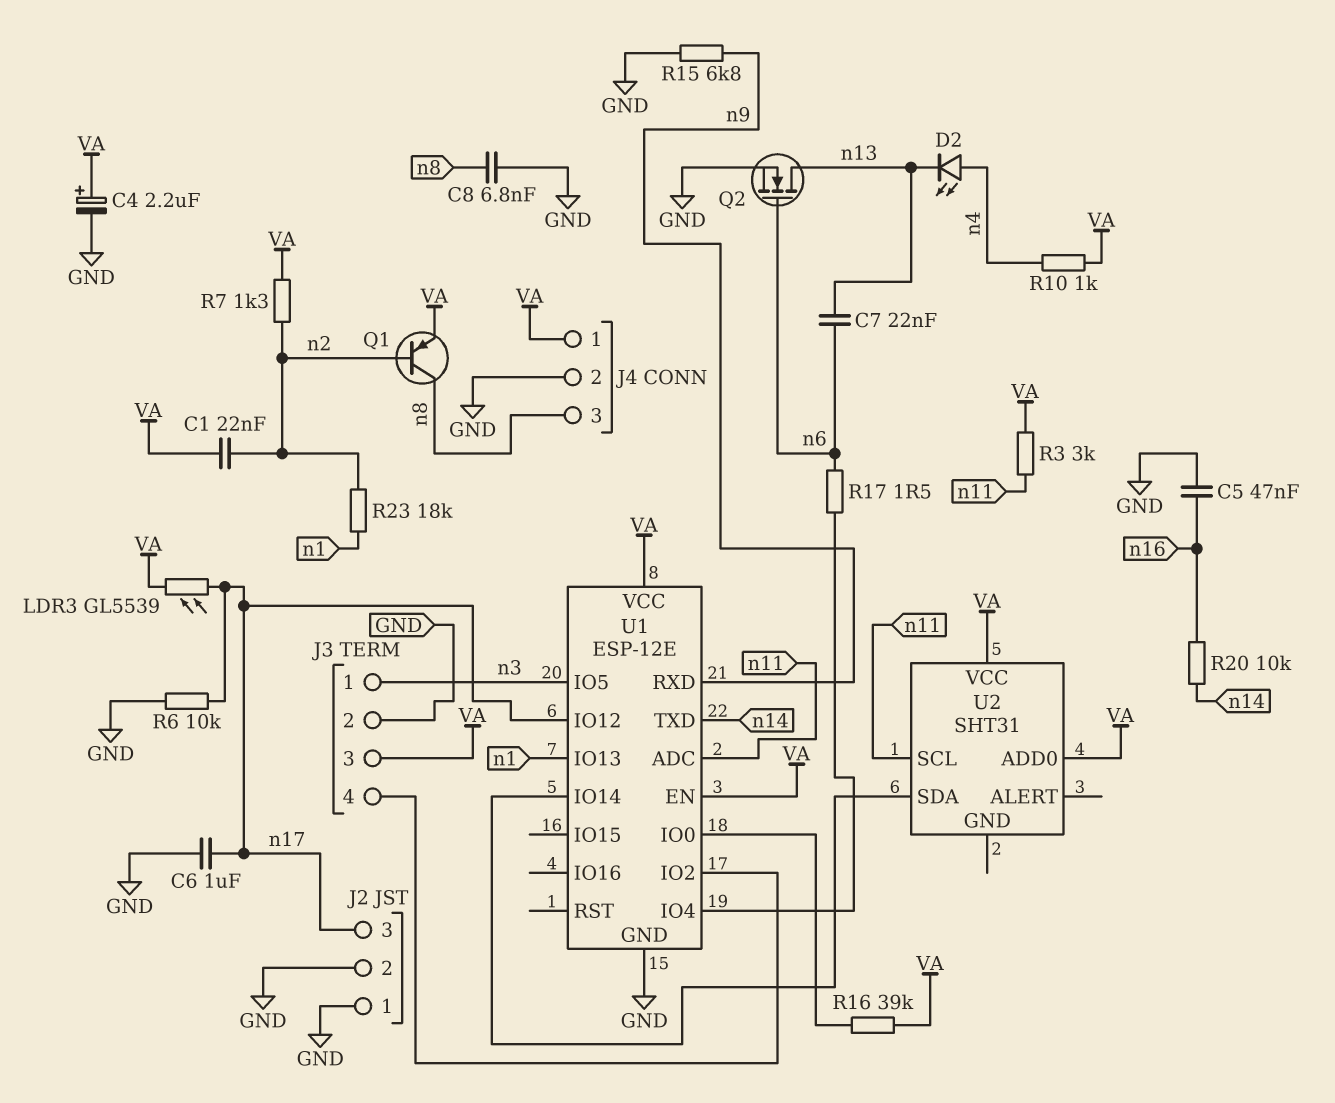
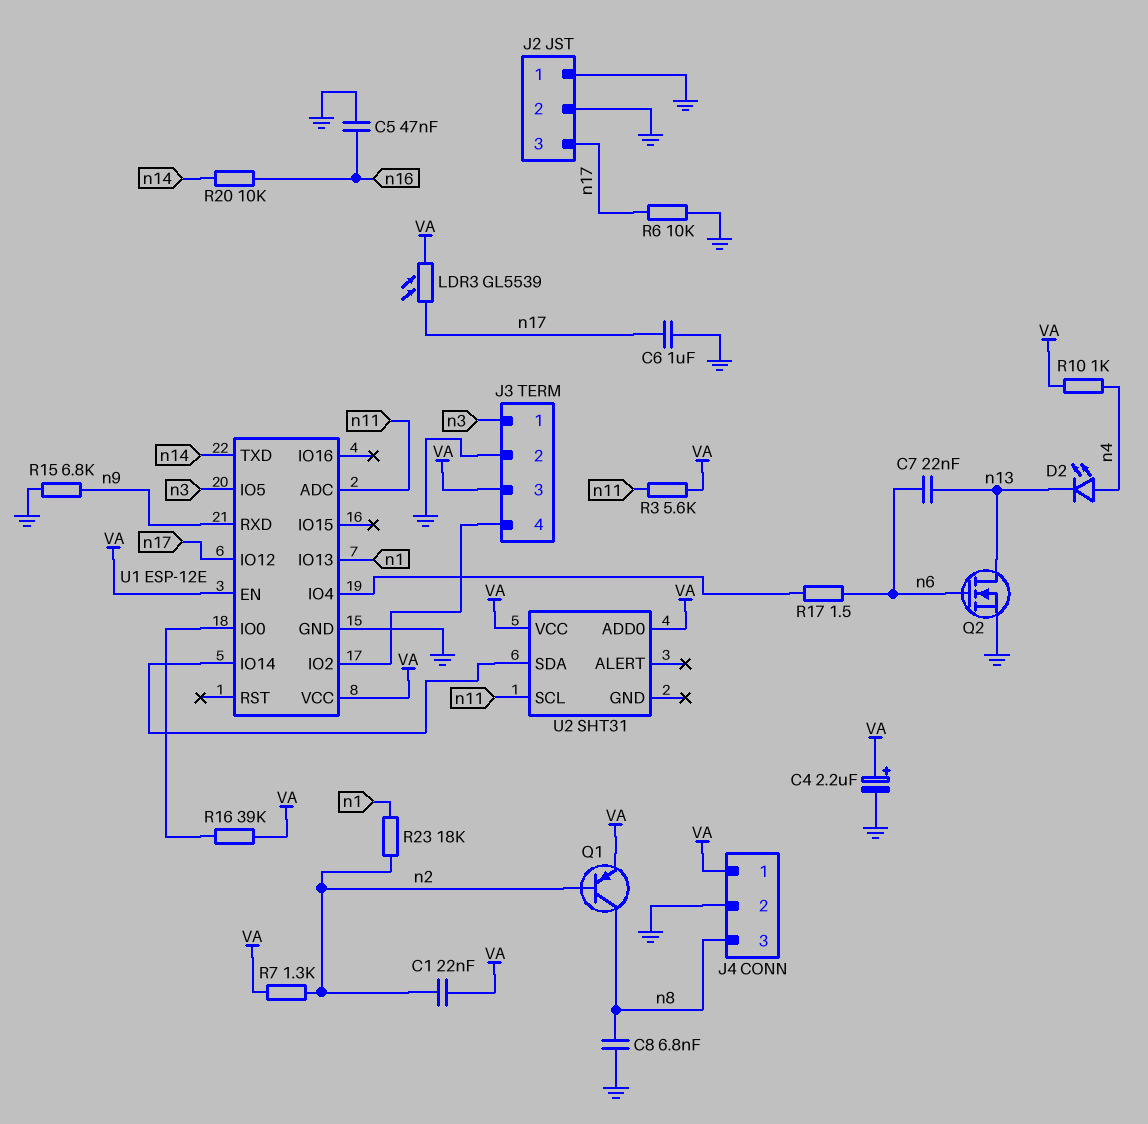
R3: 3k (VA, n11) -> 5.6k (VA, n11)

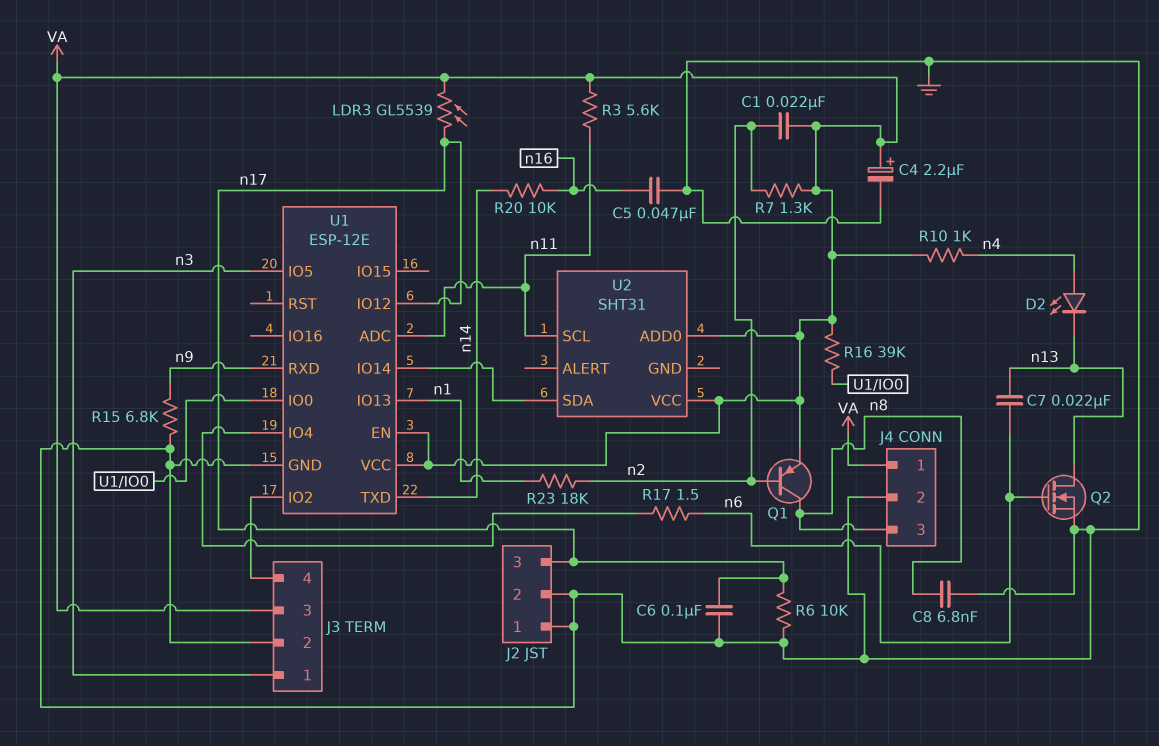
C6: 1uF (GND, n17) -> 100nF (GND, n17)

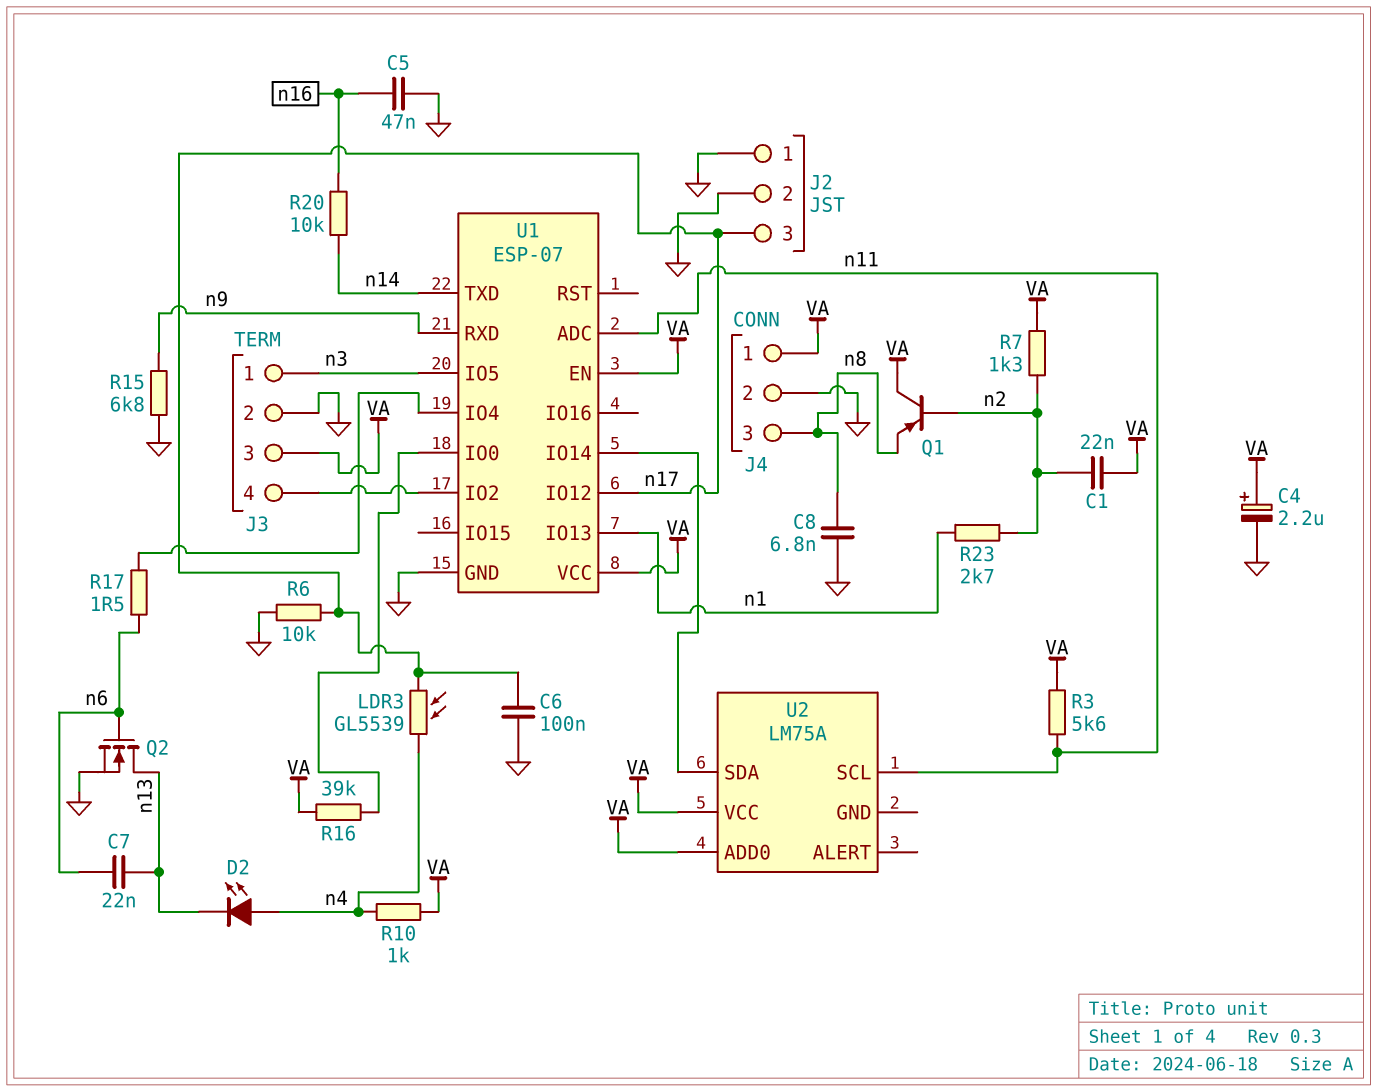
LDR3: GL5539 (VA, n17) -> GL5539 (n4, n17)
Q1: PNP (B n2, C n8, E VA) -> PNP (B n2, C VA, E n8)
R23: 18k (n1, n2) -> 2.7k (n1, n2)
U1: ESP-12E -> ESP-07
U2: SHT31 -> LM75A

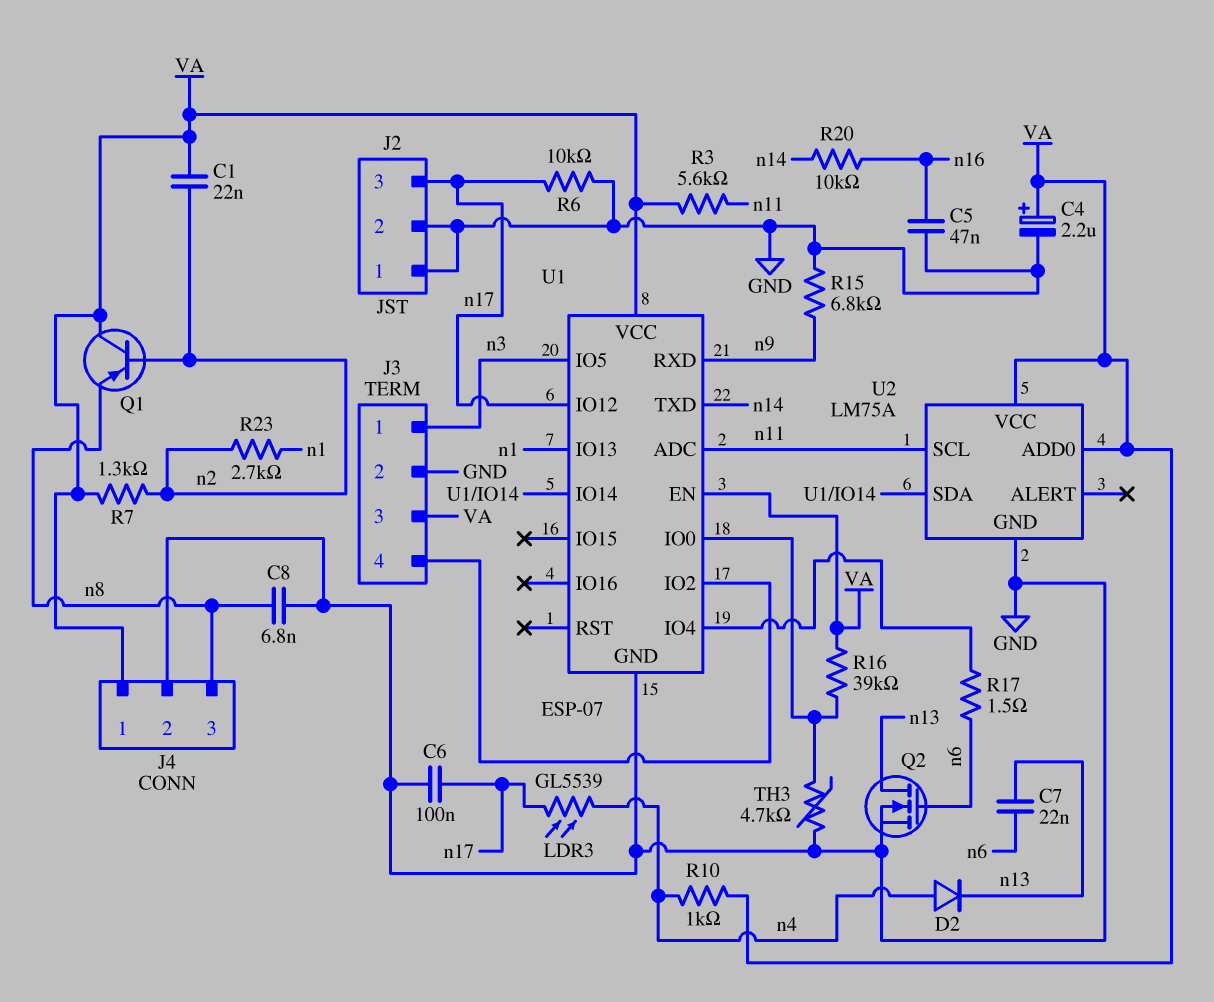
D2: LED (A n4, K n13) -> diode (A n4, K n13)
TH3: none -> 4.7k (GND, U1/IO0)
U2 pin GND: none -> GND

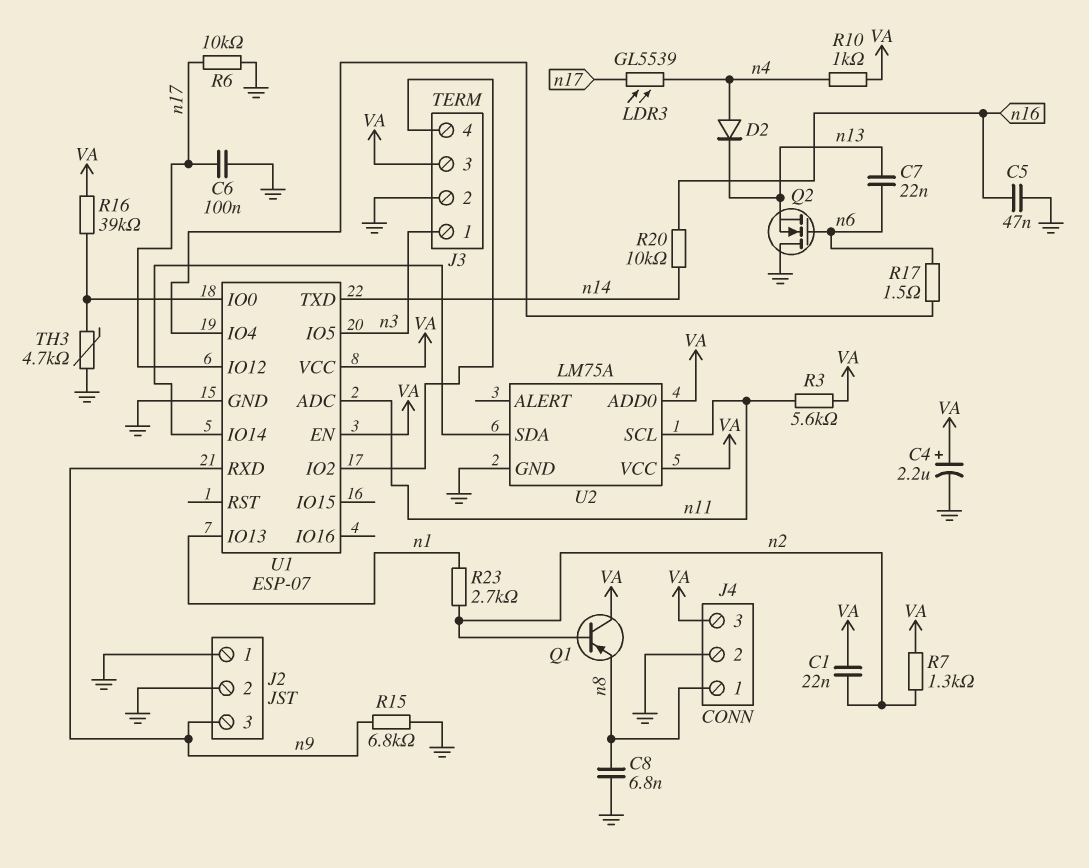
J2 pin 3: n17 -> n9
J4 pin 1: VA -> n8
J4 pin 3: n8 -> VA
Q2: NMOS (G n6, D n13, S GND) -> NMOS (G n6, D GND, S n13)

